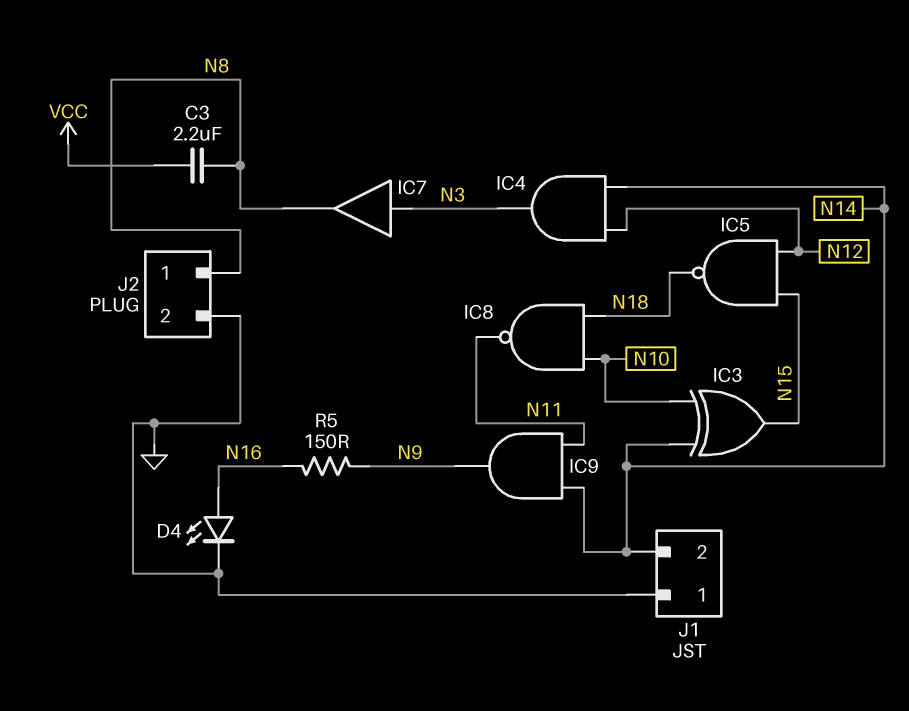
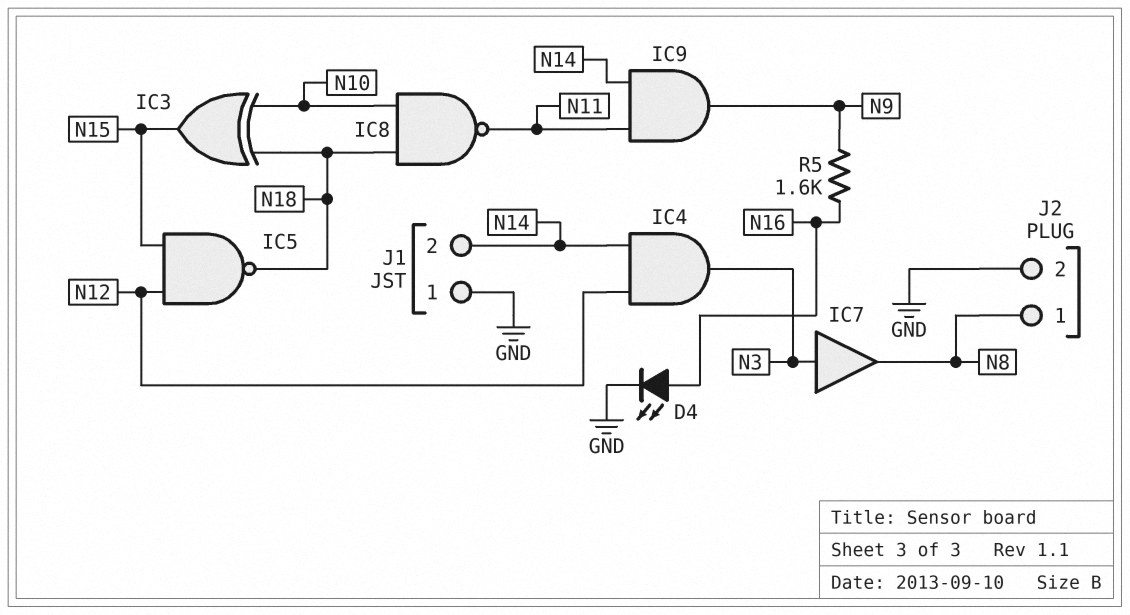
C3: 2.2uF (N8, VCC) -> none
IC3: XOR (in N10, in N14, out N15) -> XOR (in N10, in N18, out N15)
R5: 150 (N9, N16) -> 1.6k (N9, N16)

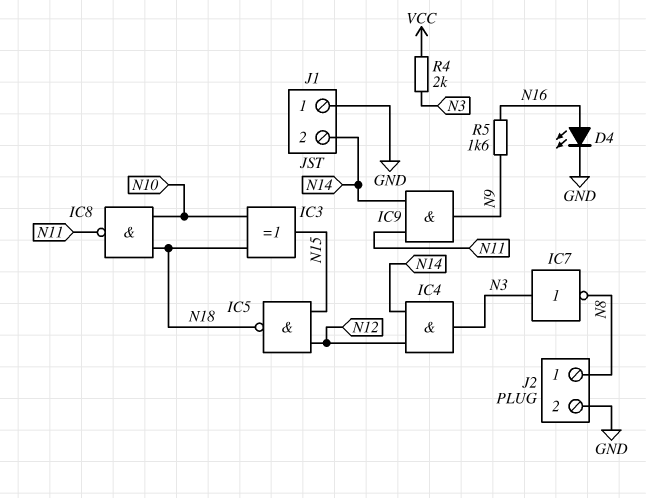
IC7: buffer (in N3, out N8) -> NOT (in N3, out N8)
R4: none -> 2k (N3, VCC)

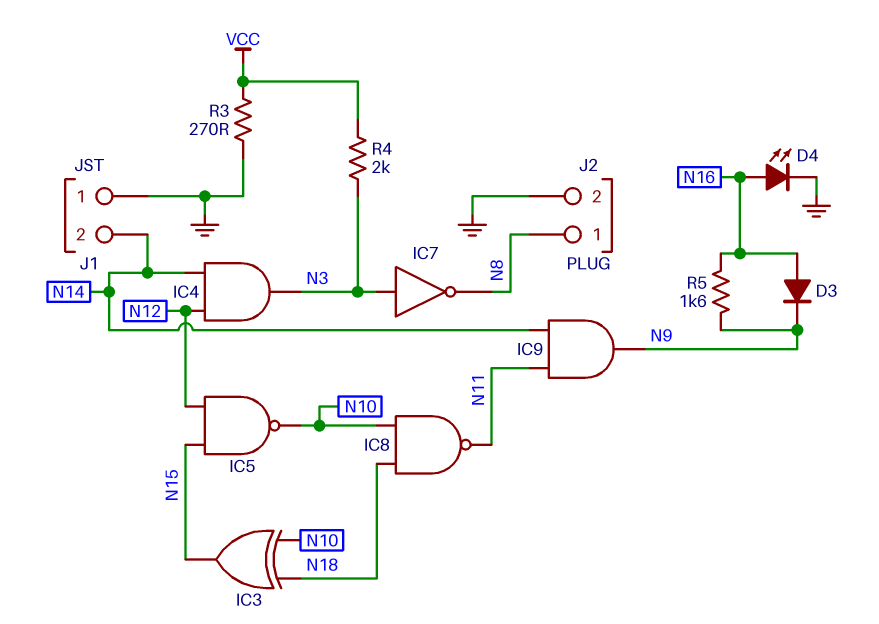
D3: none -> diode (A N16, K N9)
IC5: NAND (in N12, in N15, out N18) -> NAND (in N12, in N15, out N10)
R3: none -> 270 (GND, VCC)

